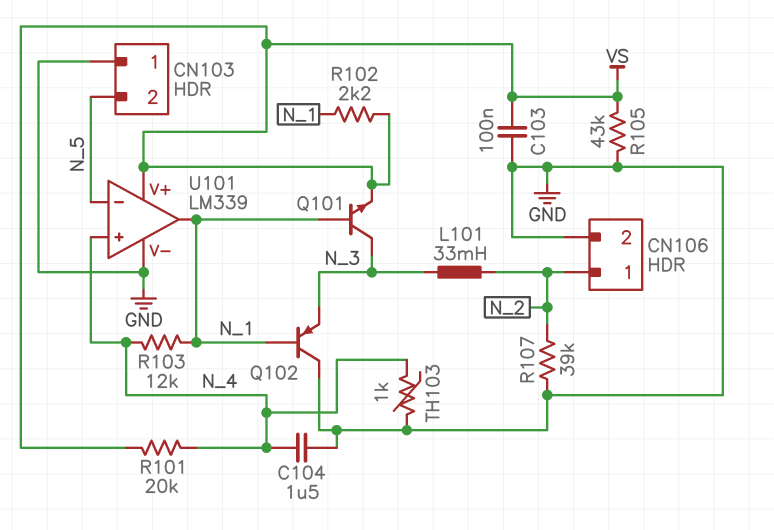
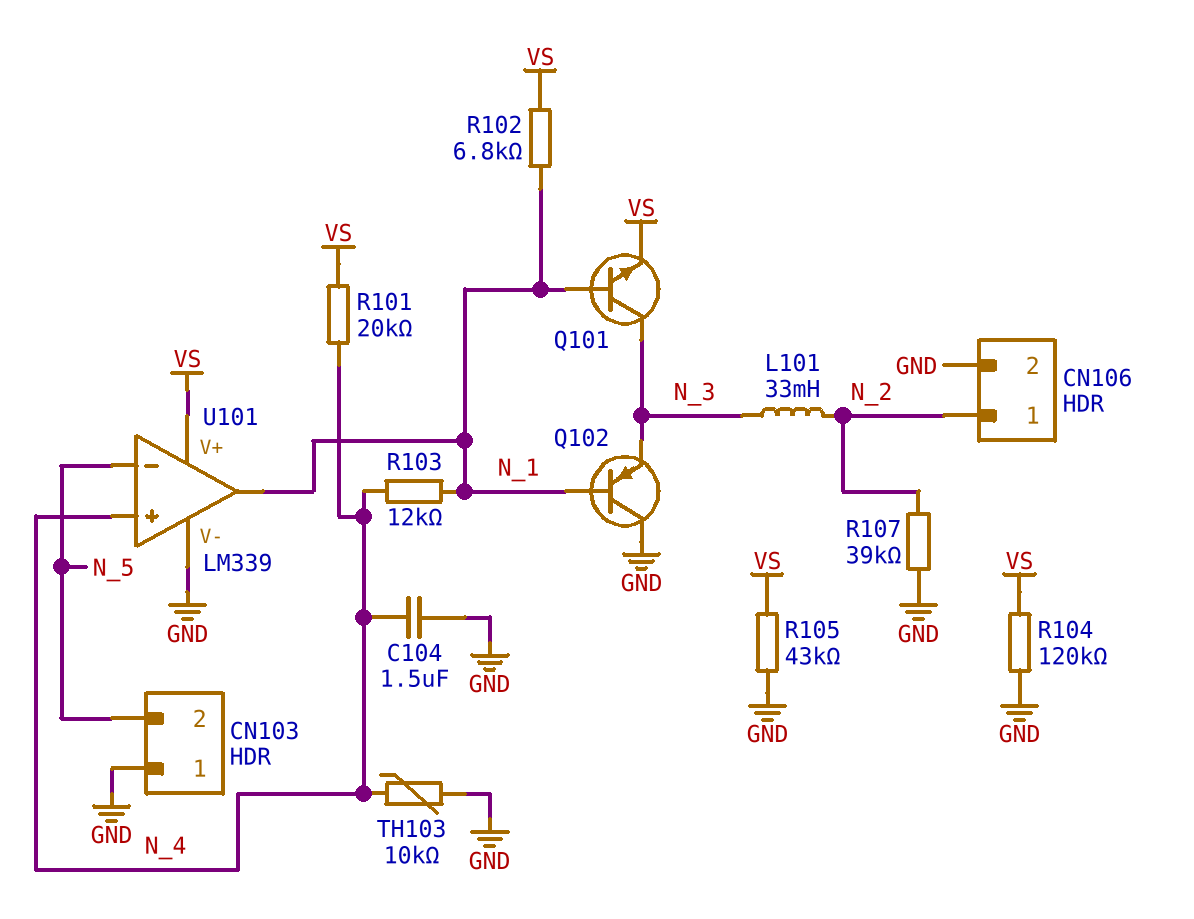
C103: 100nF (GND, VS) -> none
R102: 2.2k (N_1, VS) -> 6.8k (N_1, VS)
R104: none -> 120k (GND, VS)
TH103: 1k (GND, N_4) -> 10k (GND, N_4)

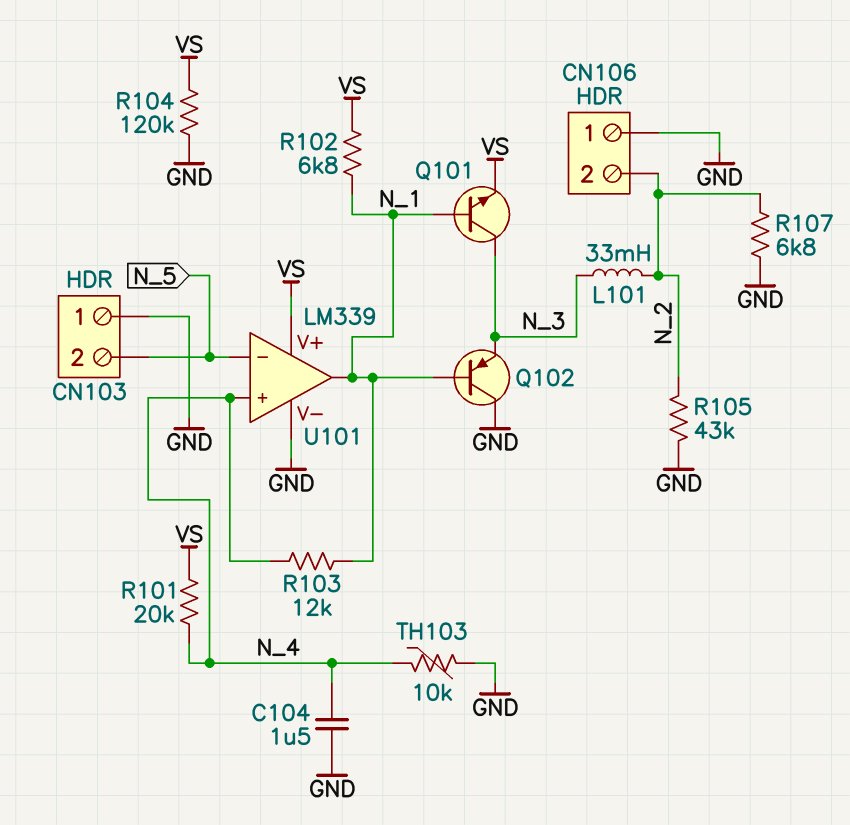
CN106 pin 1: N_2 -> GND
CN106 pin 2: GND -> N_2
R105: 43k (GND, VS) -> 43k (GND, N_2)
R107: 39k (GND, N_2) -> 6.8k (GND, N_2)

